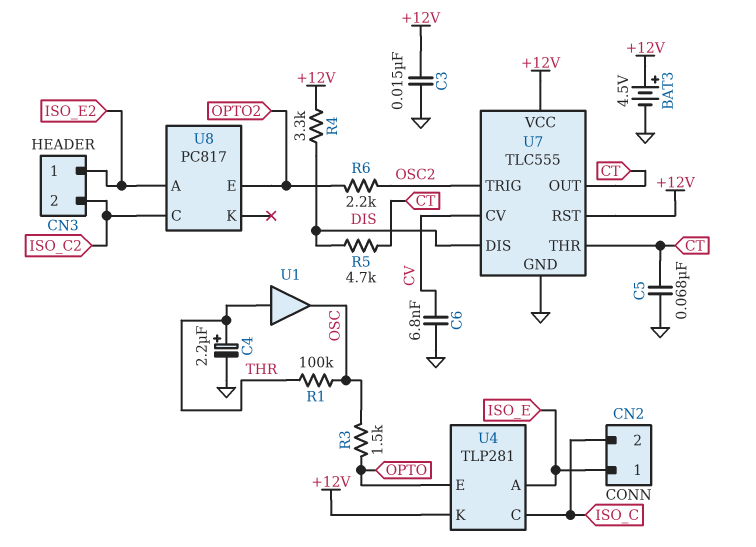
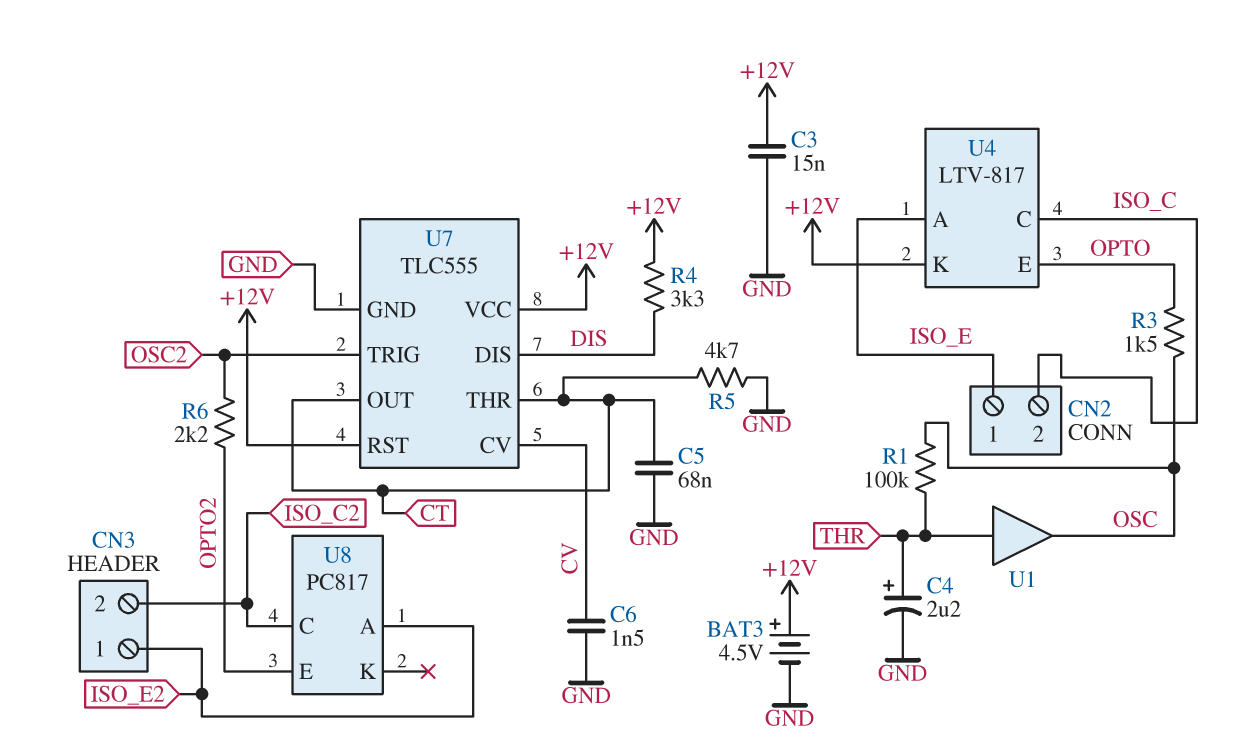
C6: 6.8nF (CV, GND) -> 1.5nF (CV, GND)
R5: 4.7k (CT, DIS) -> 4.7k (CT, GND)
U4: TLP281 -> LTV-817

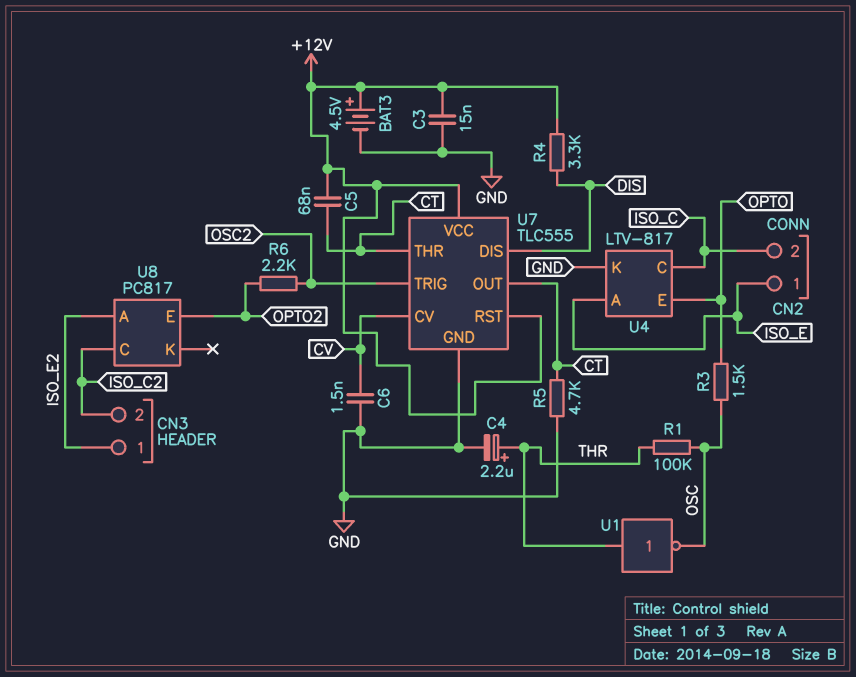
C5: 68nF (CT, GND) -> 68nF (+12V, CT)
U1: buffer (in THR, out OSC) -> NOT (in THR, out OSC)
U4 pin K: +12V -> GND

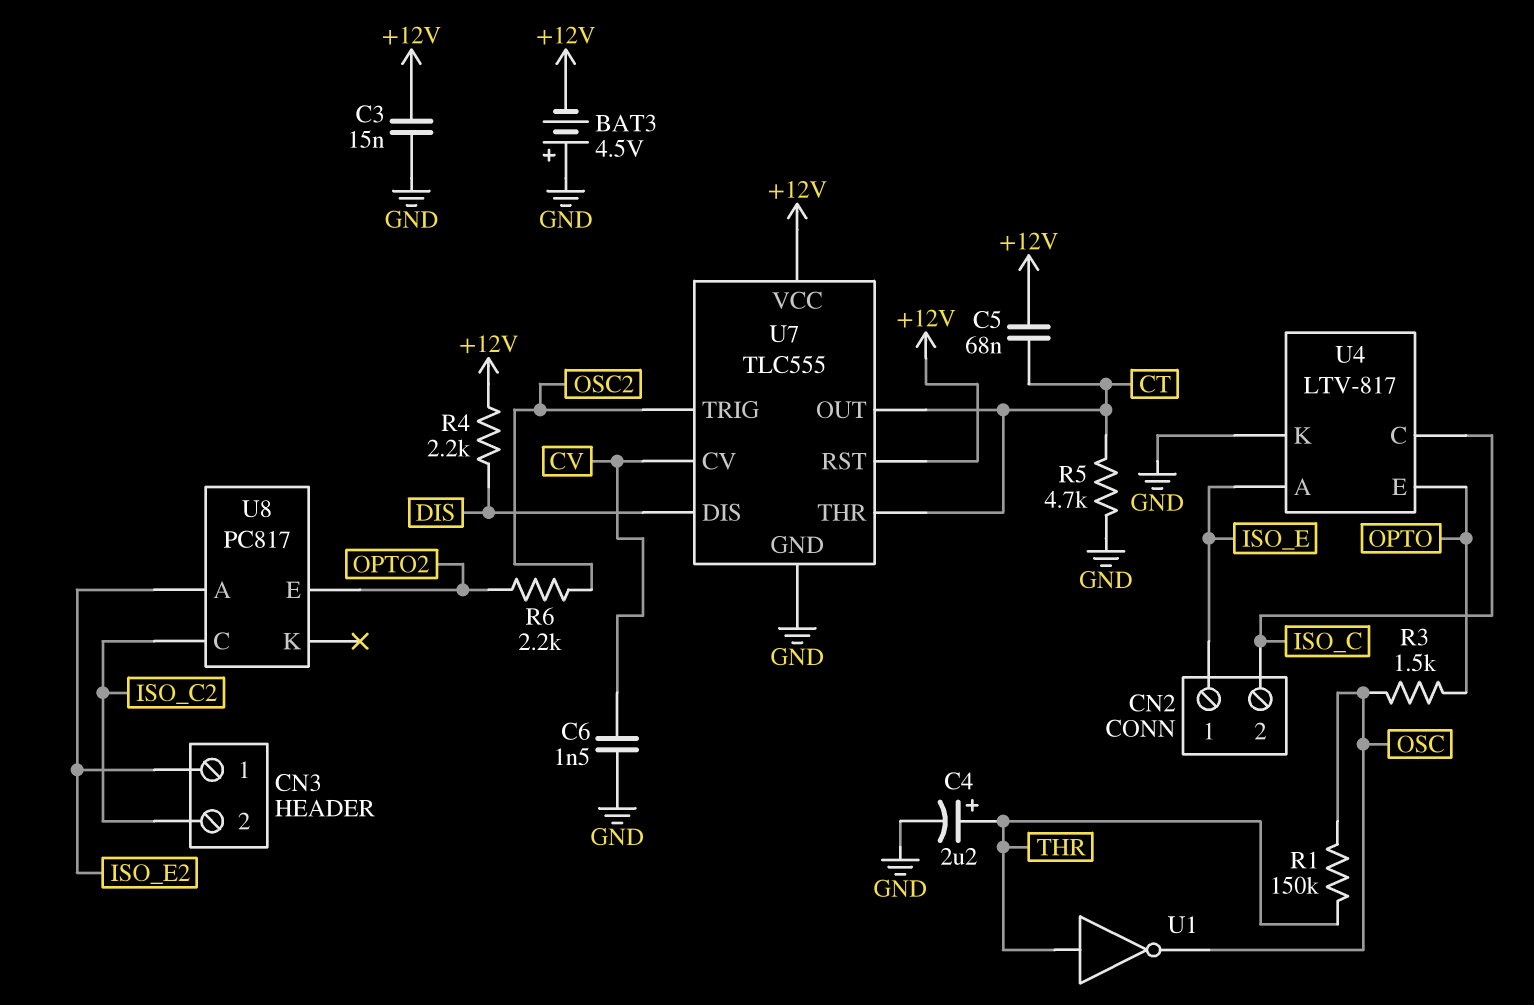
BAT3: 4.5V (plus +12V, minus GND) -> 4.5V (plus GND, minus +12V)
R1: 100k (OSC, THR) -> 150k (OSC, THR)
R4: 3.3k (+12V, DIS) -> 2.2k (+12V, DIS)

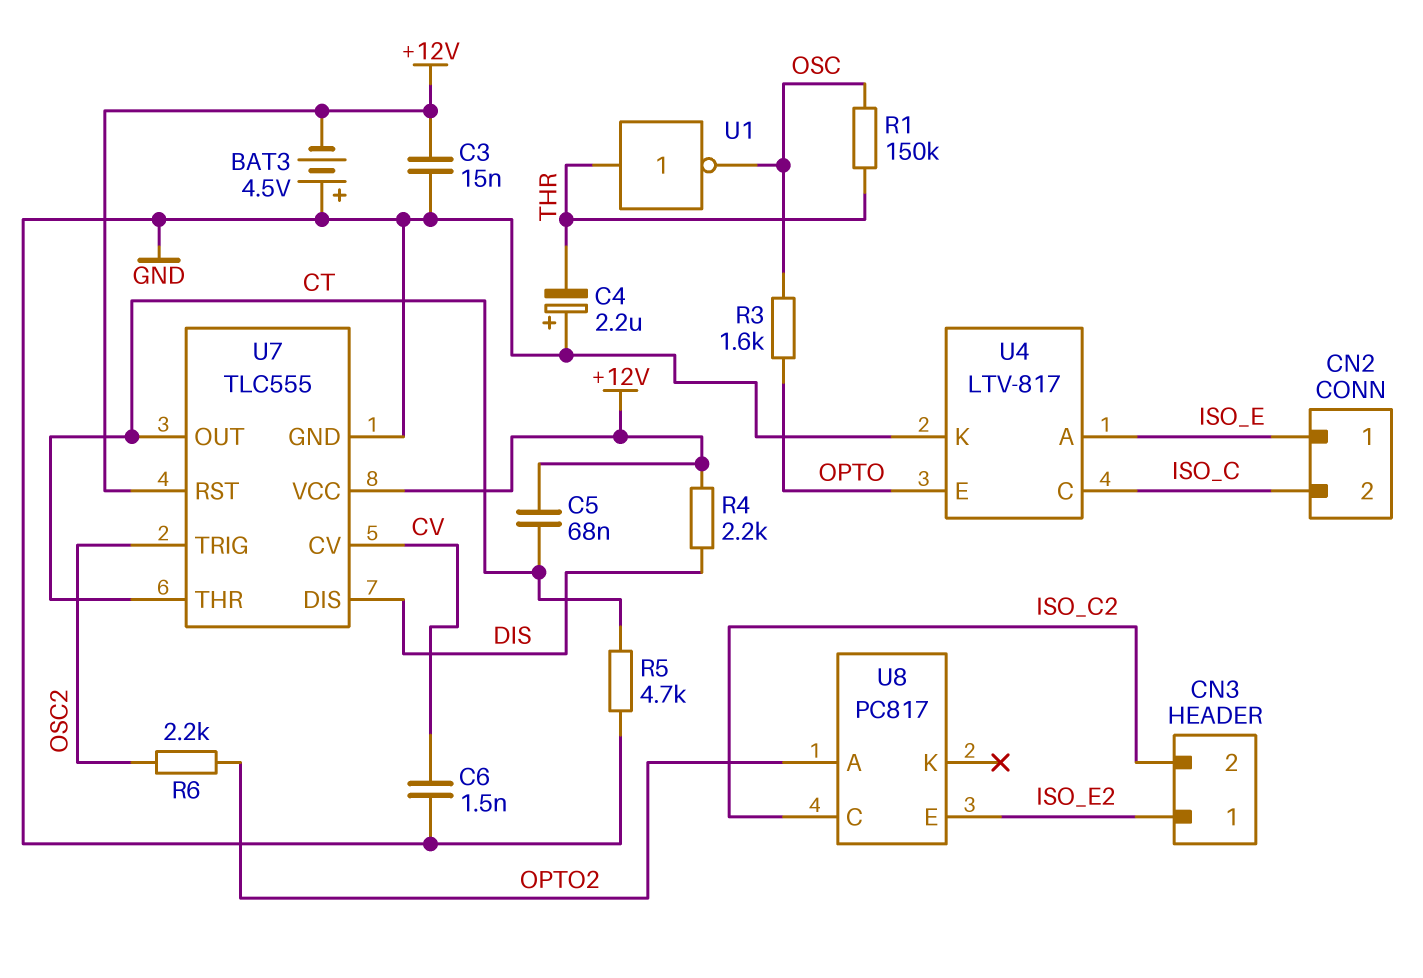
C4: 2.2uF (plus THR, minus GND) -> 2.2uF (plus GND, minus THR)
R3: 1.5k (OPTO, OSC) -> 1.6k (OPTO, OSC)
U8 pin A: ISO_E2 -> OPTO2
U8 pin E: OPTO2 -> ISO_E2

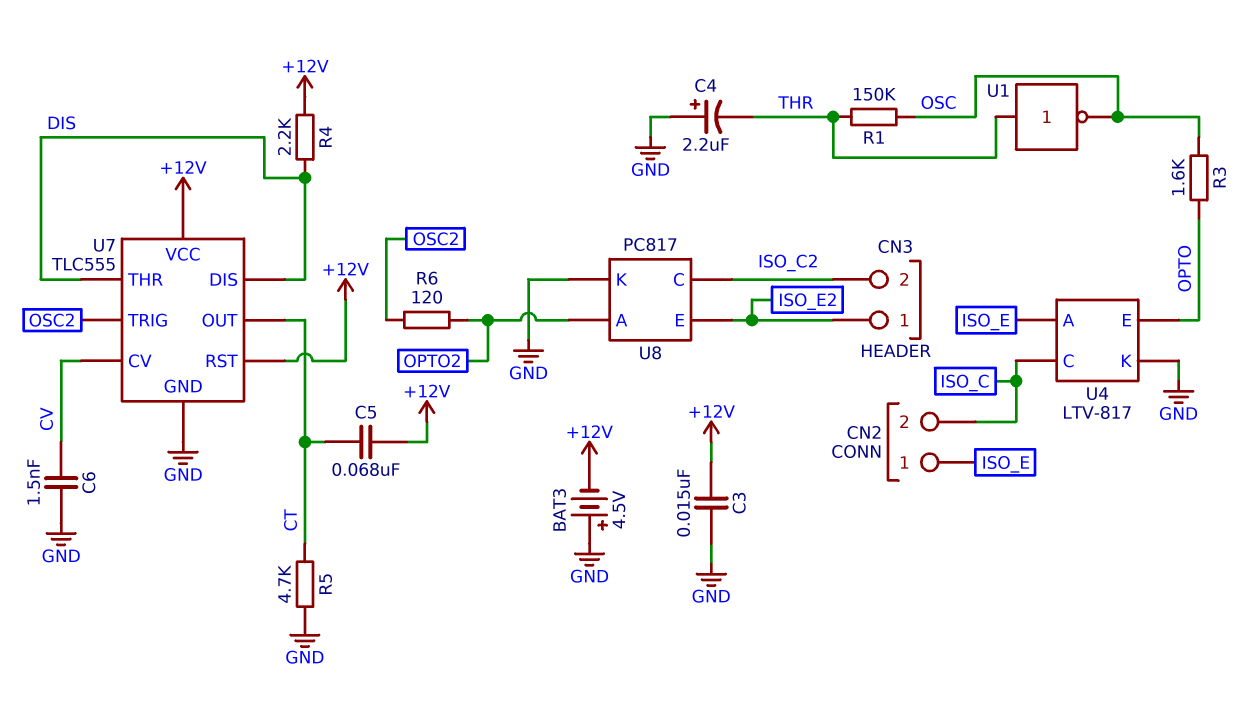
R6: 2.2k (OPTO2, OSC2) -> 120 (OPTO2, OSC2)
U7 pin THR: CT -> DIS
U8 pin K: none -> GND

